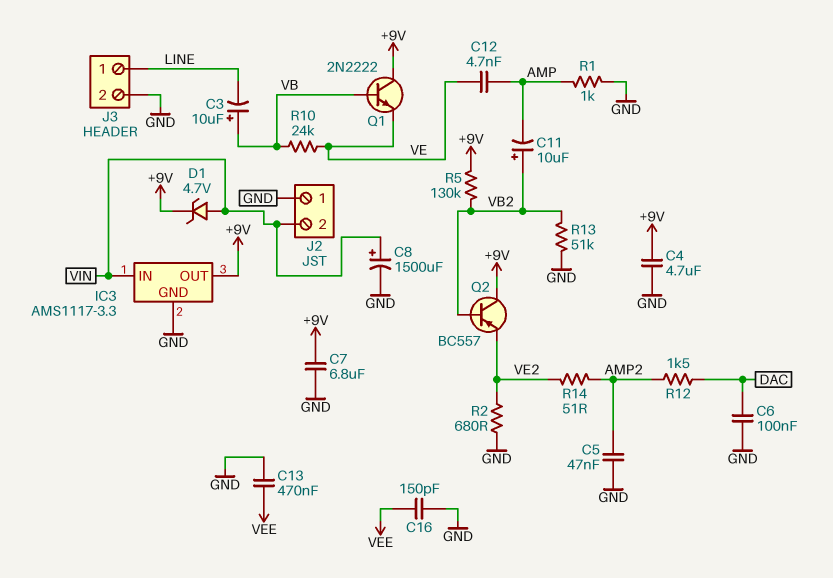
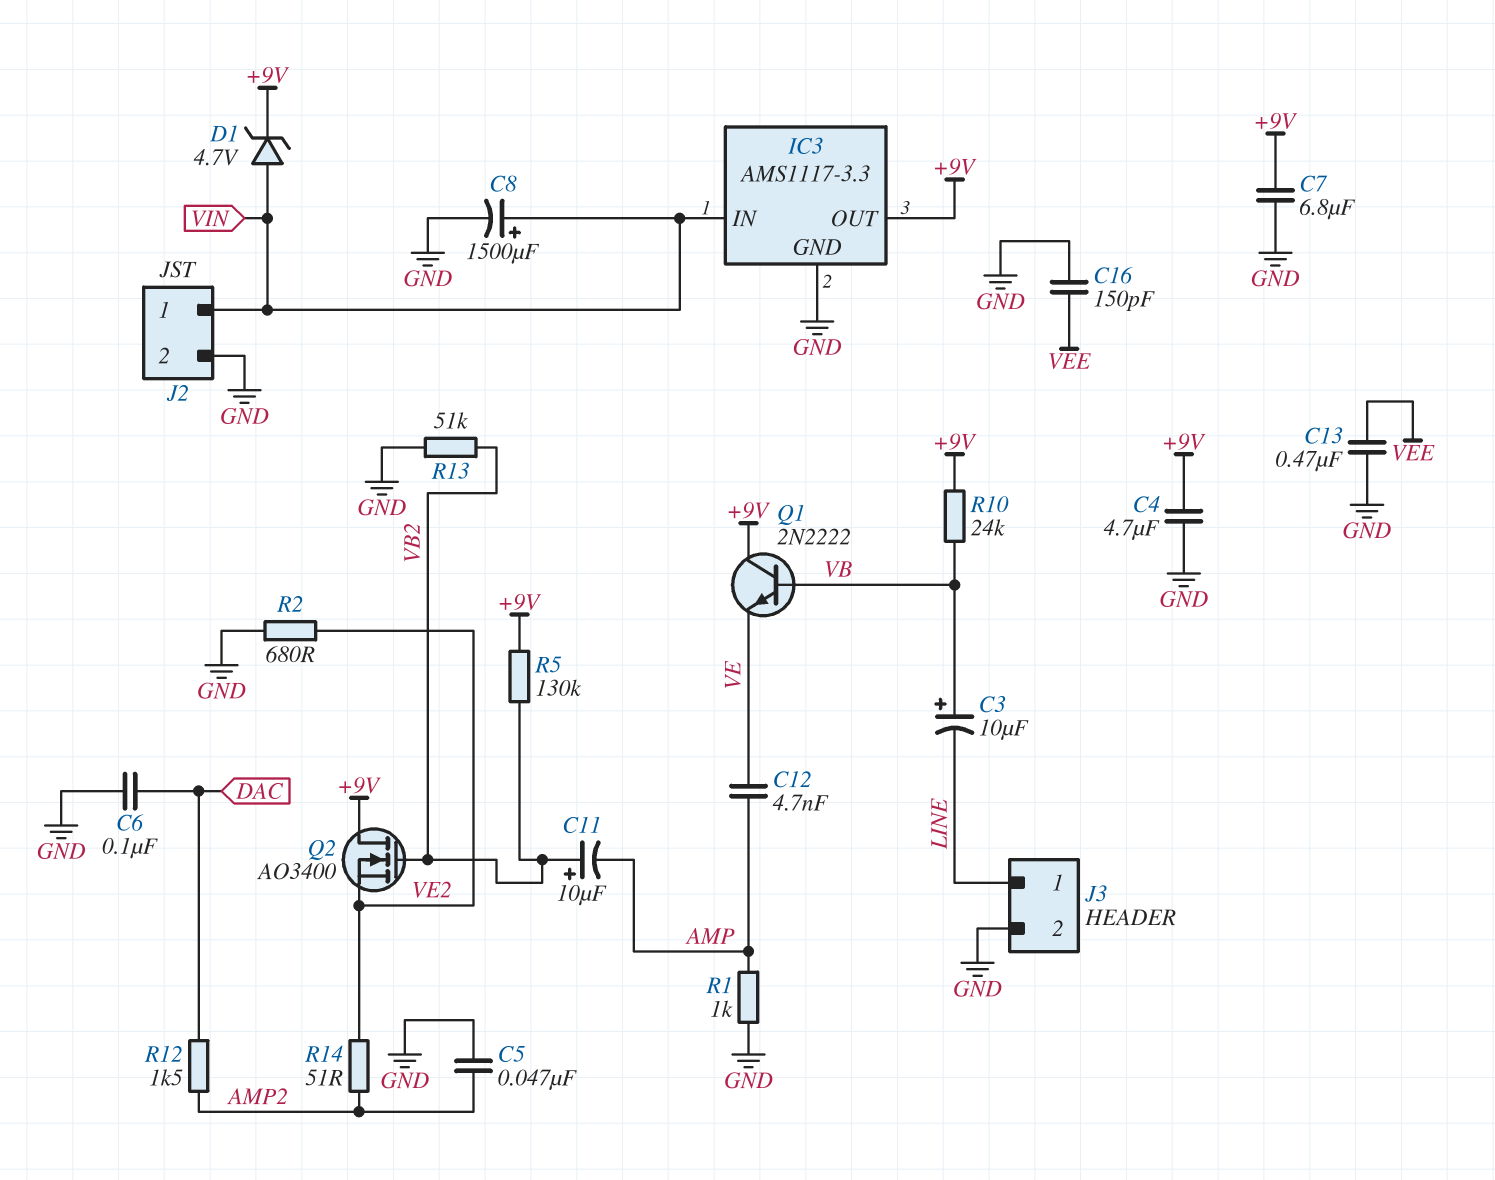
J2 pin 1: GND -> VIN
J2 pin 2: VIN -> GND
Q2: PNP BC557 (B VB2, C +9V, E VE2) -> NMOS AO3400 (G VB2, D +9V, S VE2)
R10: 24k (VB, VE) -> 24k (+9V, VB)

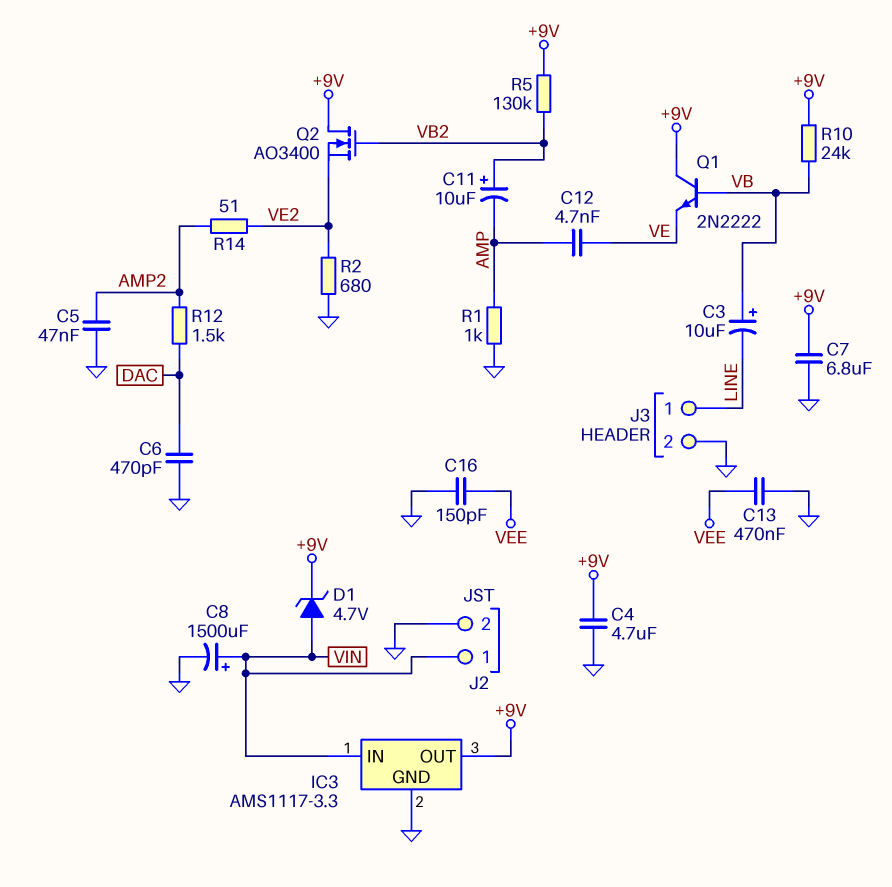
C6: 100nF (DAC, GND) -> 470pF (DAC, GND)
R13: 51k (GND, VB2) -> none

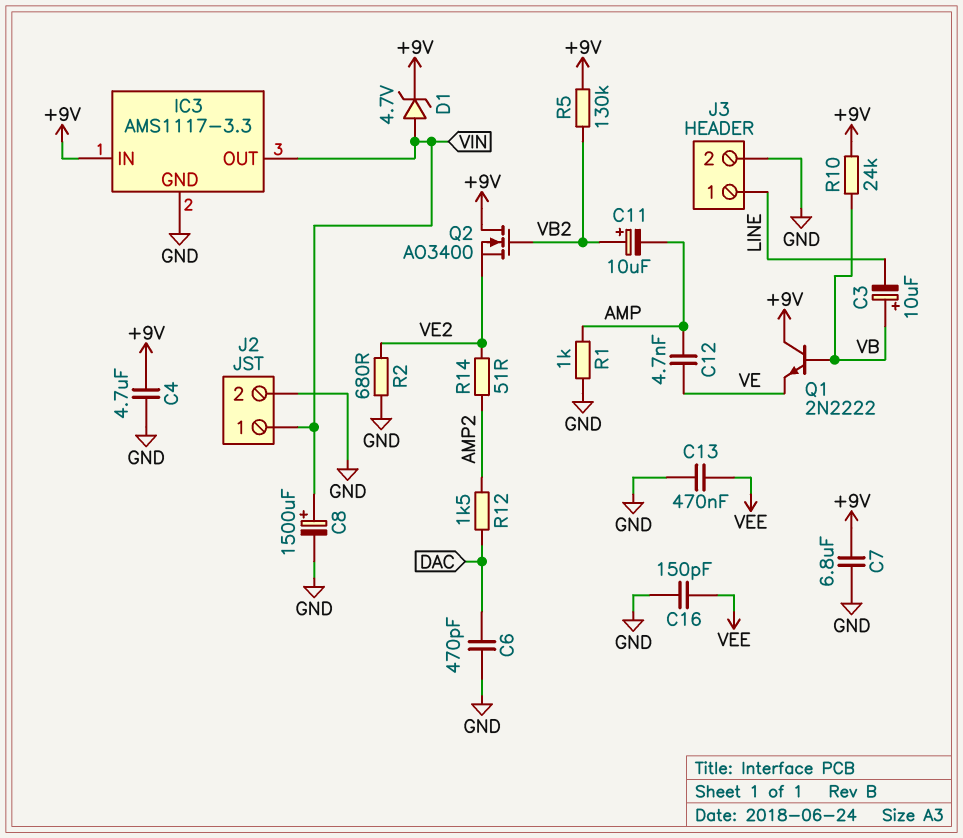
C5: 47nF (AMP2, GND) -> none
IC3 pin IN: VIN -> +9V
IC3 pin OUT: +9V -> VIN

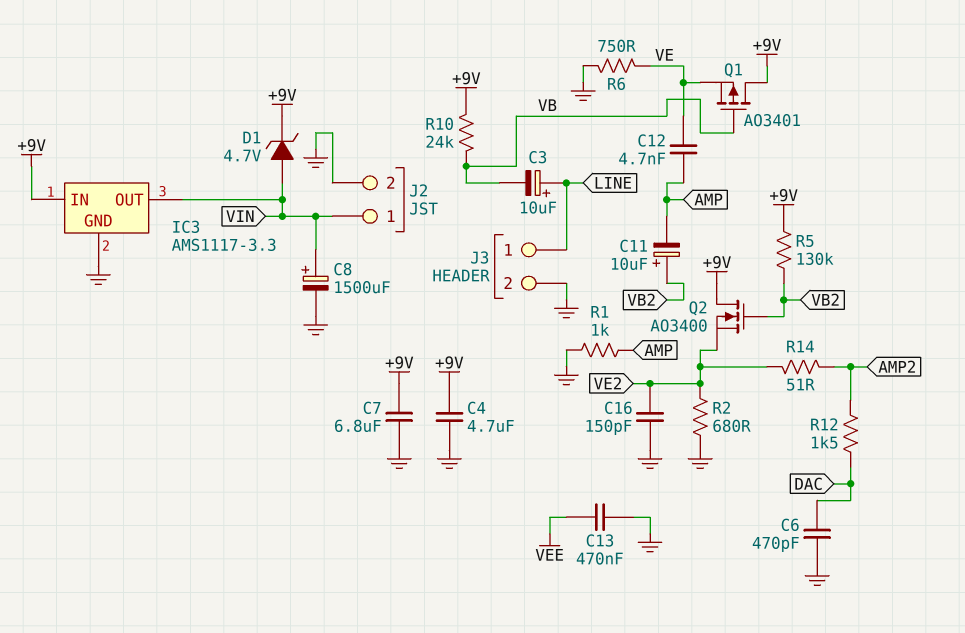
C3: 10uF (plus VB, minus LINE) -> 10uF (plus LINE, minus VB)
C16: 150pF (GND, VEE) -> 150pF (GND, VE2)
Q1: NPN 2N2222 (B VB, C +9V, E VE) -> PMOS AO3401 (G VB, D +9V, S VE)
R6: none -> 750 (GND, VE)

